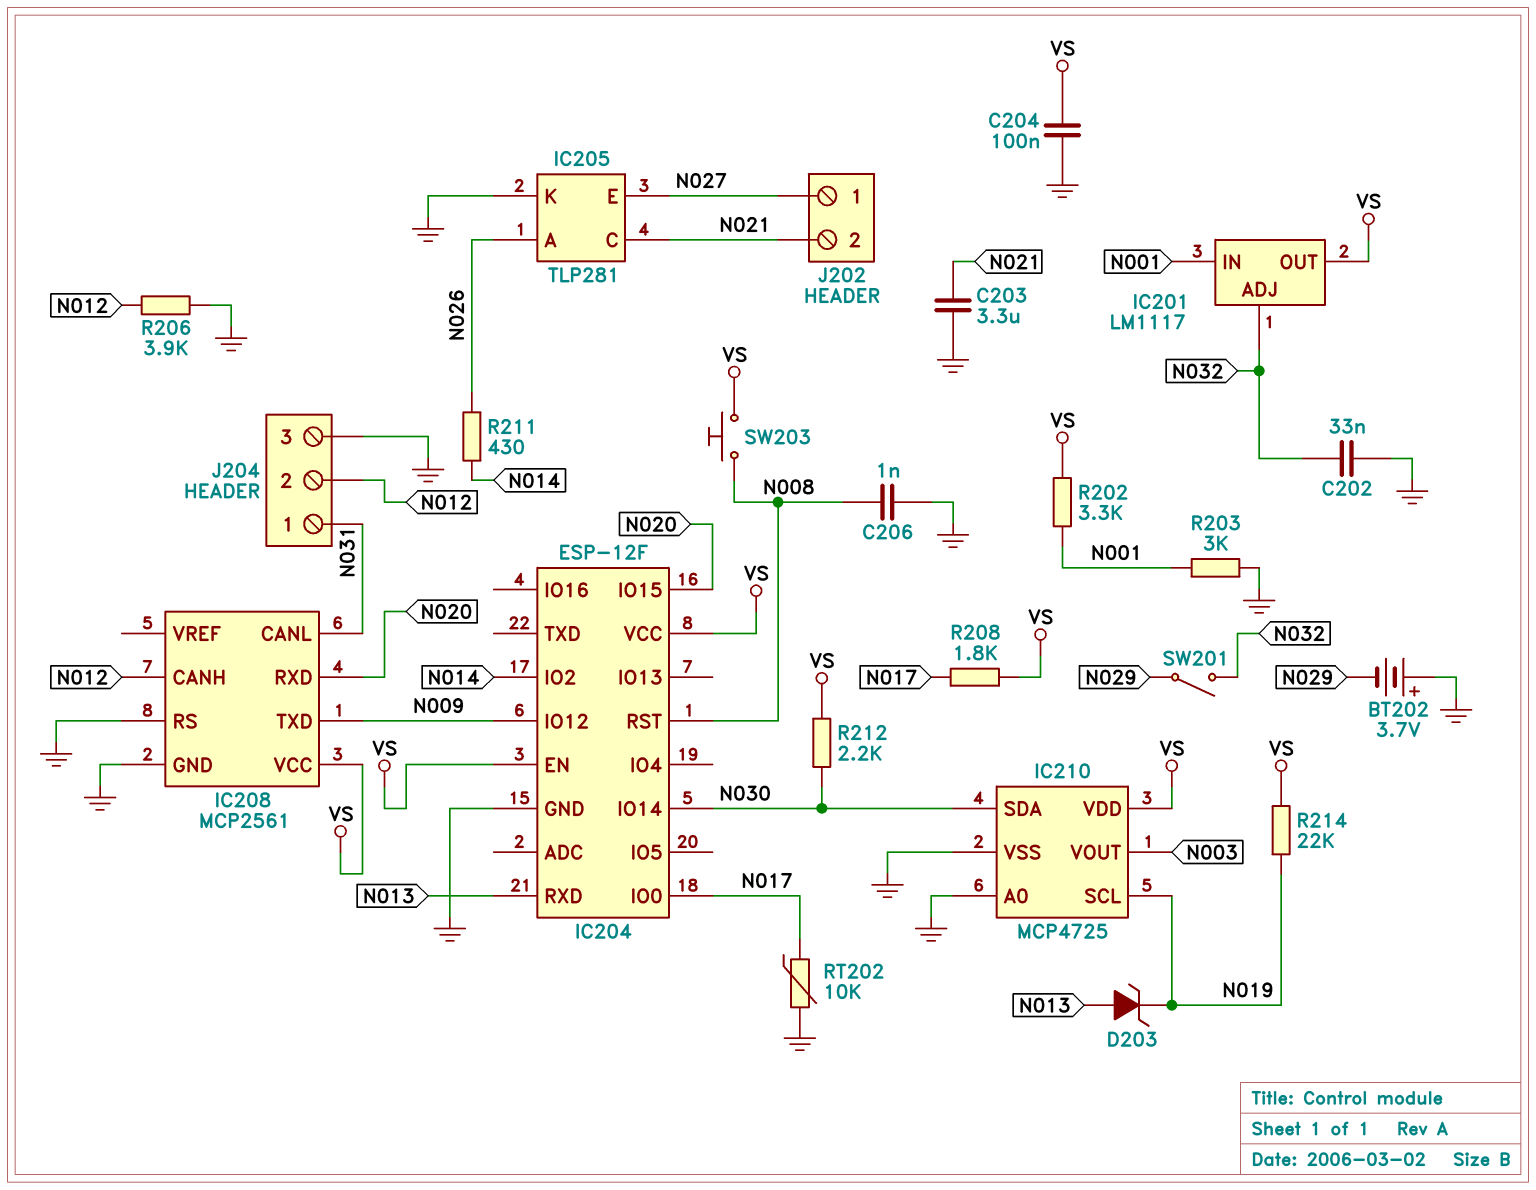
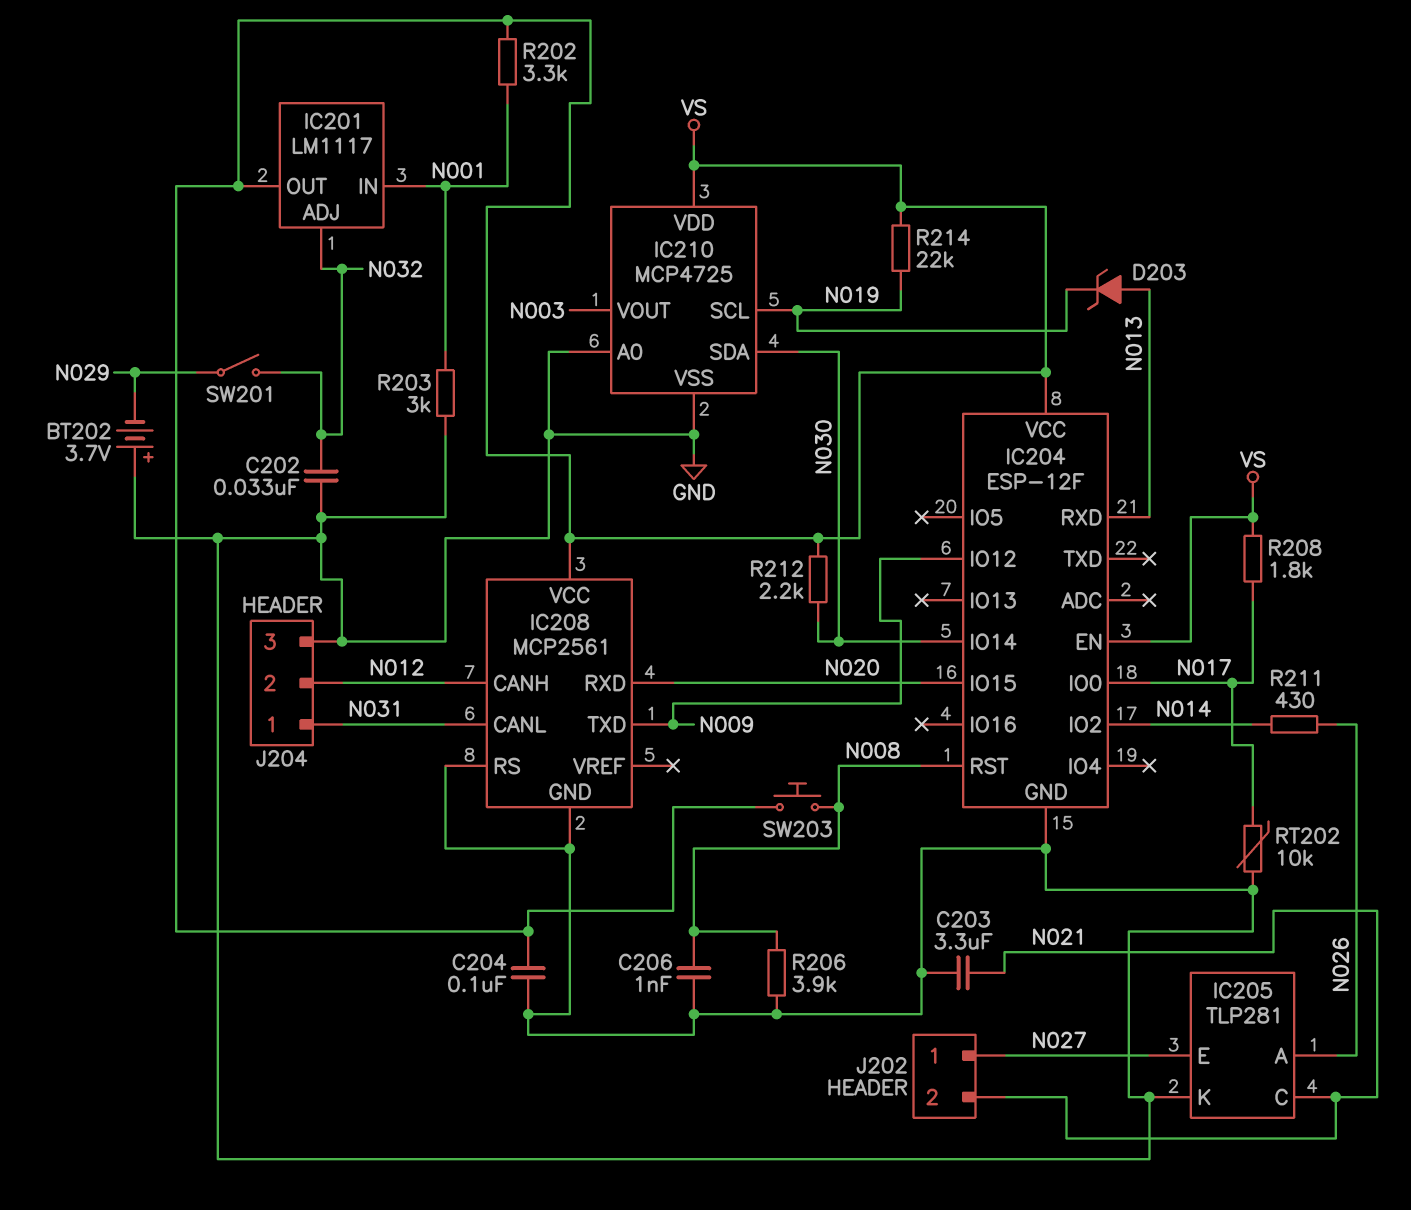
R206: 3.9k (GND, N012) -> 3.9k (GND, N008)

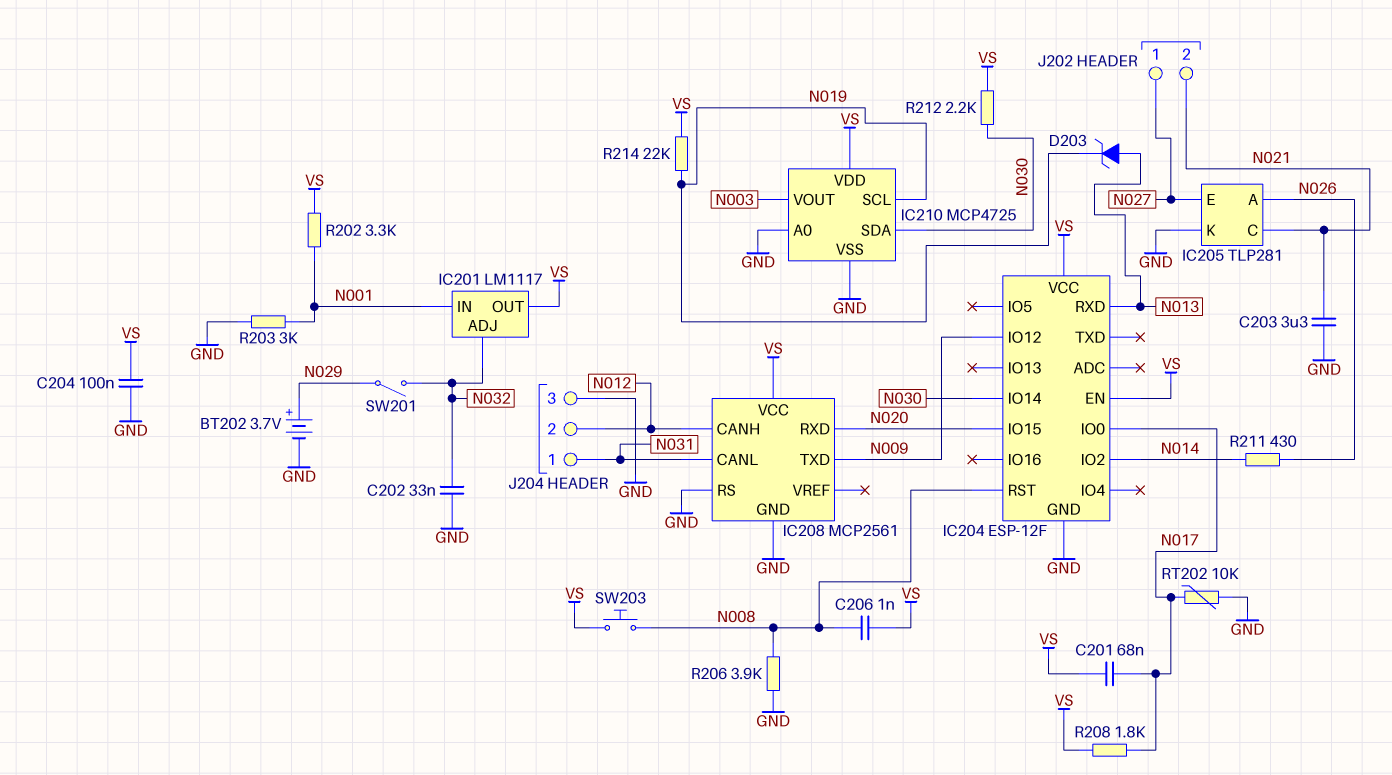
BT202: 3.7V (plus GND, minus N029) -> 3.7V (plus N029, minus GND)
C201: none -> 68nF (N017, VS)
C206: 1nF (GND, N008) -> 1nF (N008, VS)

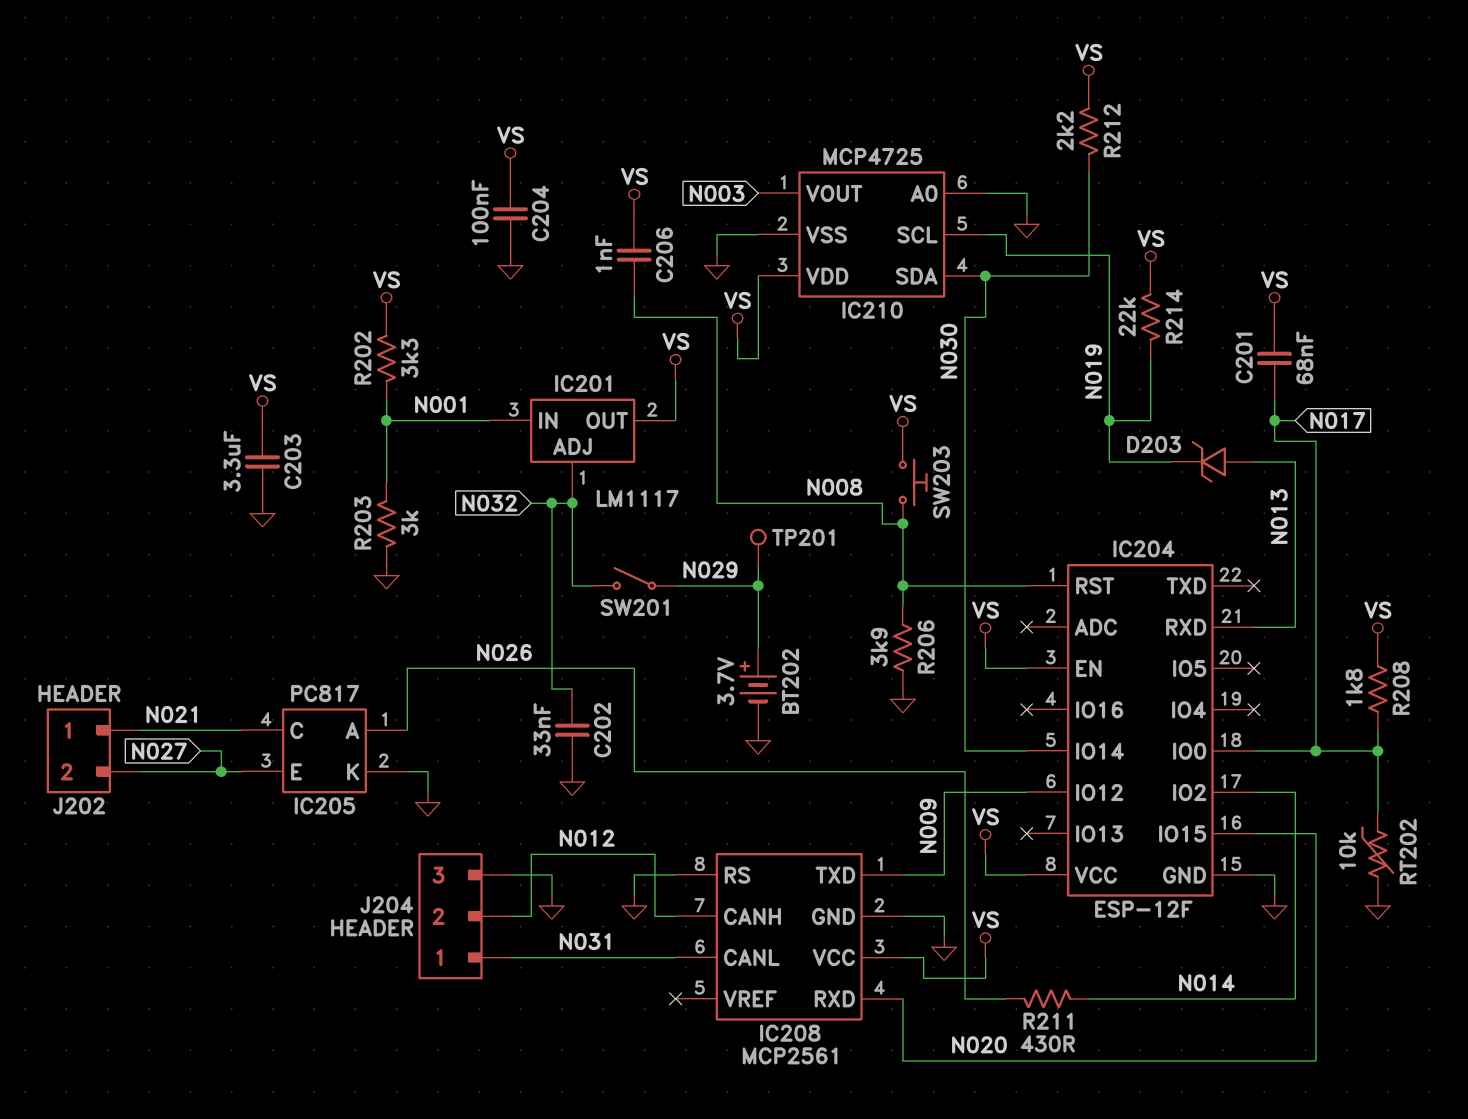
C203: 3.3uF (GND, N021) -> 3.3uF (GND, VS)
IC205: TLP281 -> PC817
J202 pin 1: N027 -> N021
J202 pin 2: N021 -> N027
TP201: none -> test point (N029)

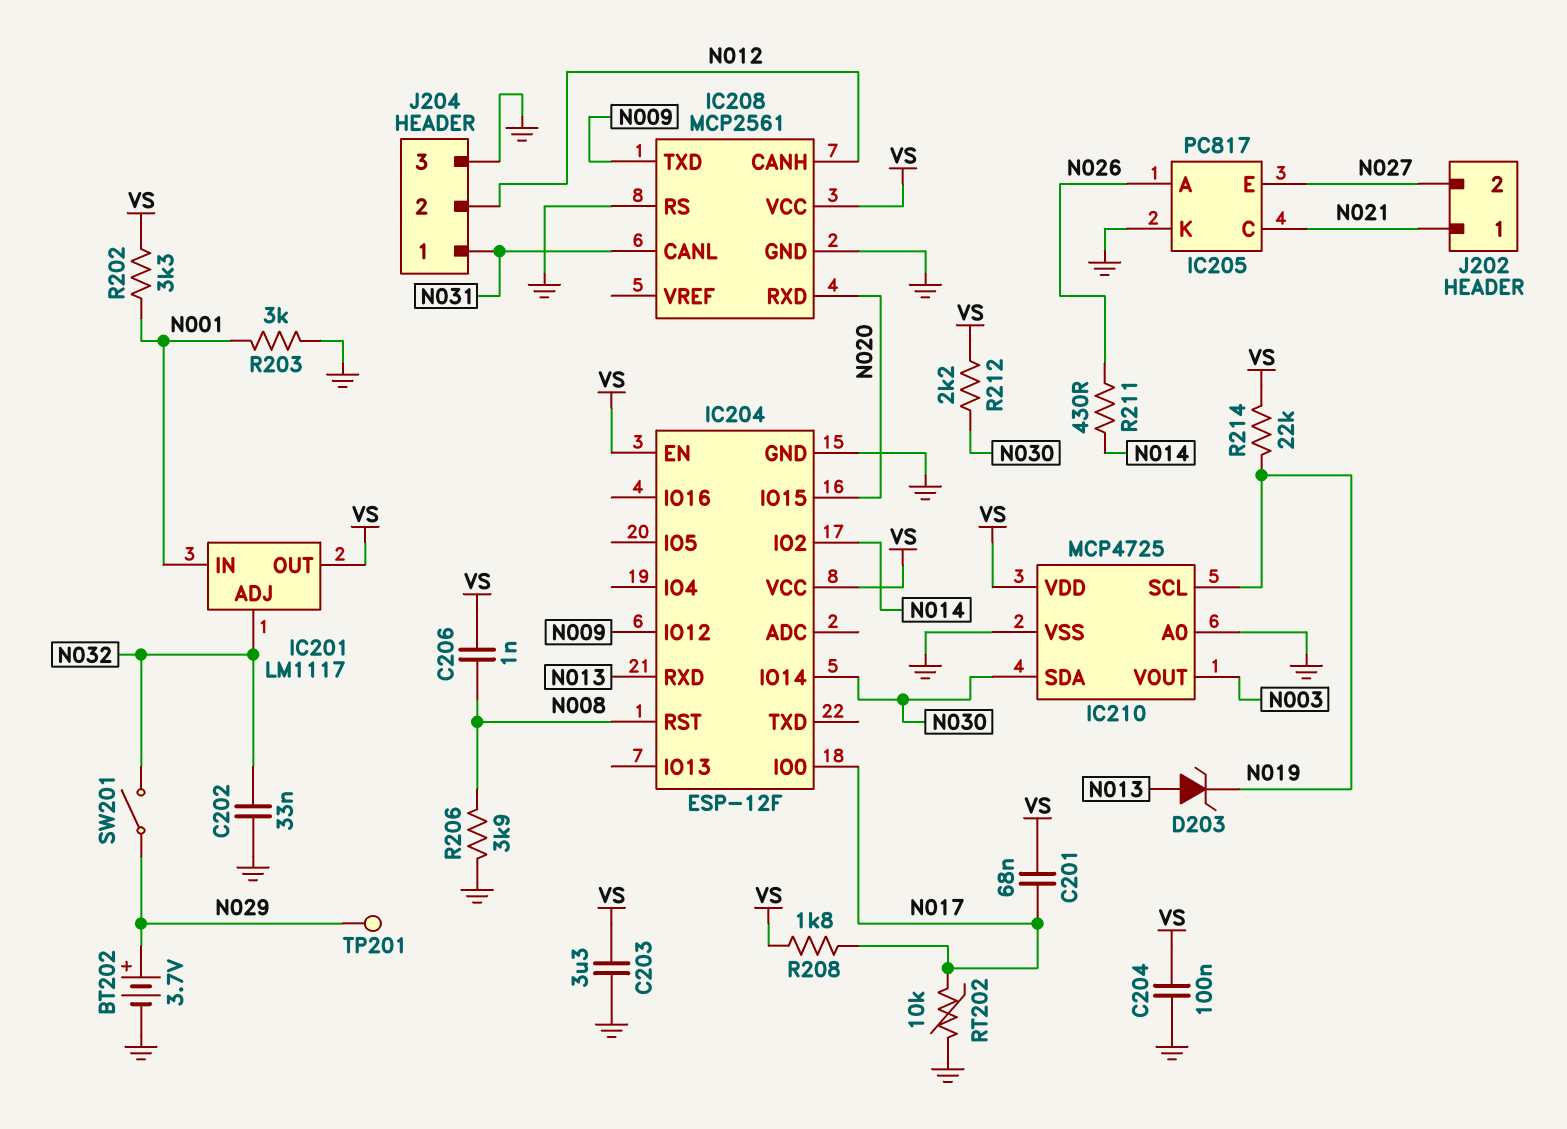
SW203: button (N008, VS) -> none

